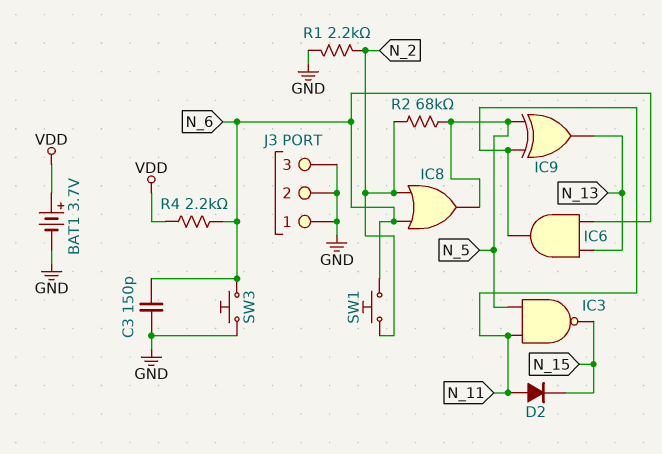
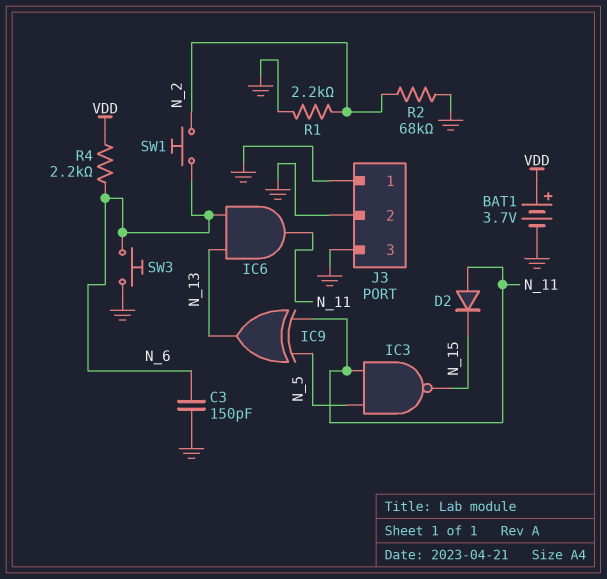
IC8: OR (in N_2, in N_6, out N_5) -> none
R2: 68k (N_2, N_5) -> 68k (GND, N_2)

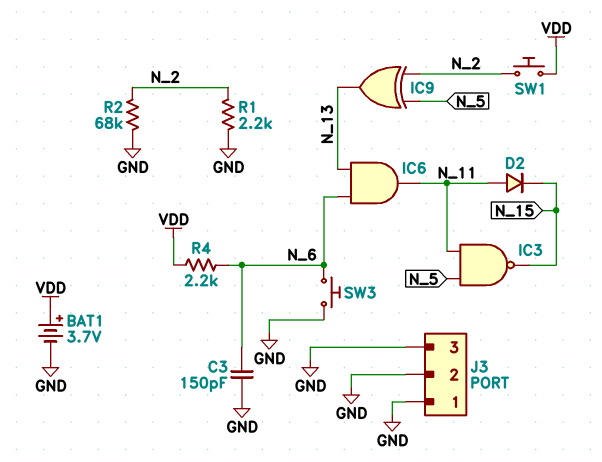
IC9: XOR (in N_5, in N_11, out N_13) -> XOR (in N_2, in N_5, out N_13)
SW1: button (N_2, N_6) -> button (N_2, VDD)

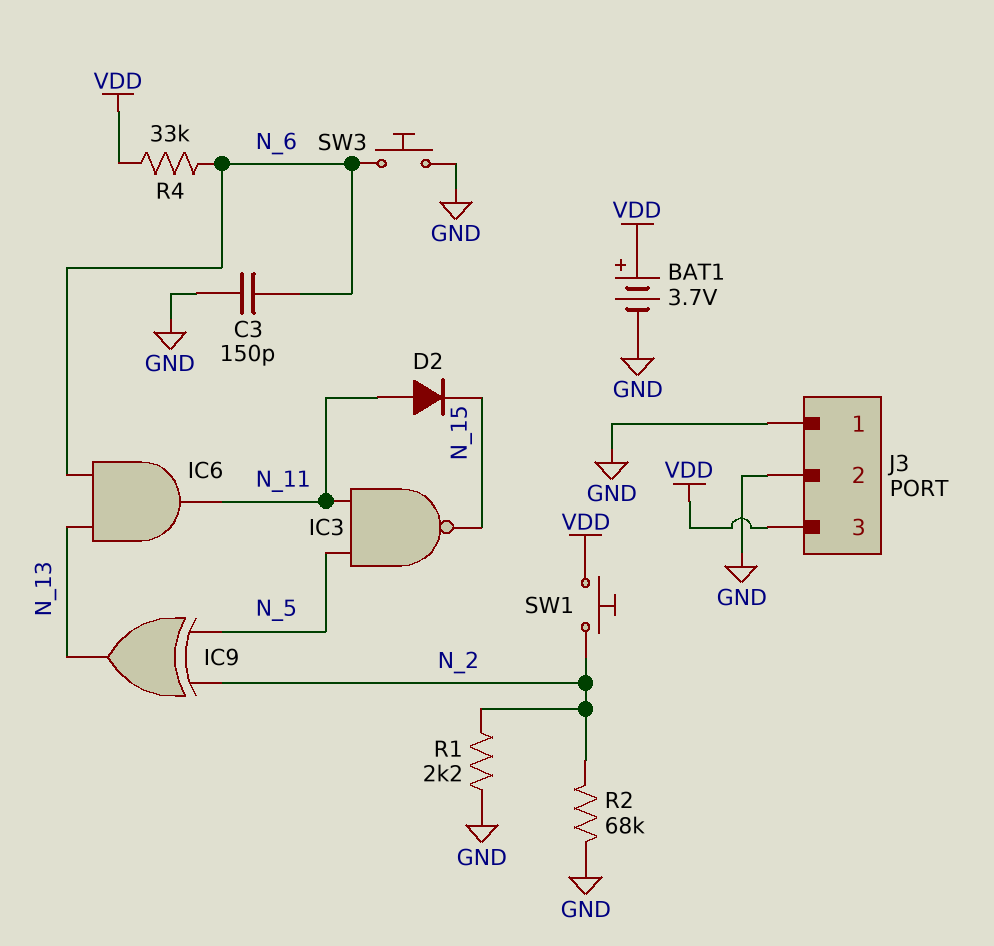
J3 pin 3: GND -> VDD
R4: 2.2k (N_6, VDD) -> 33k (N_6, VDD)

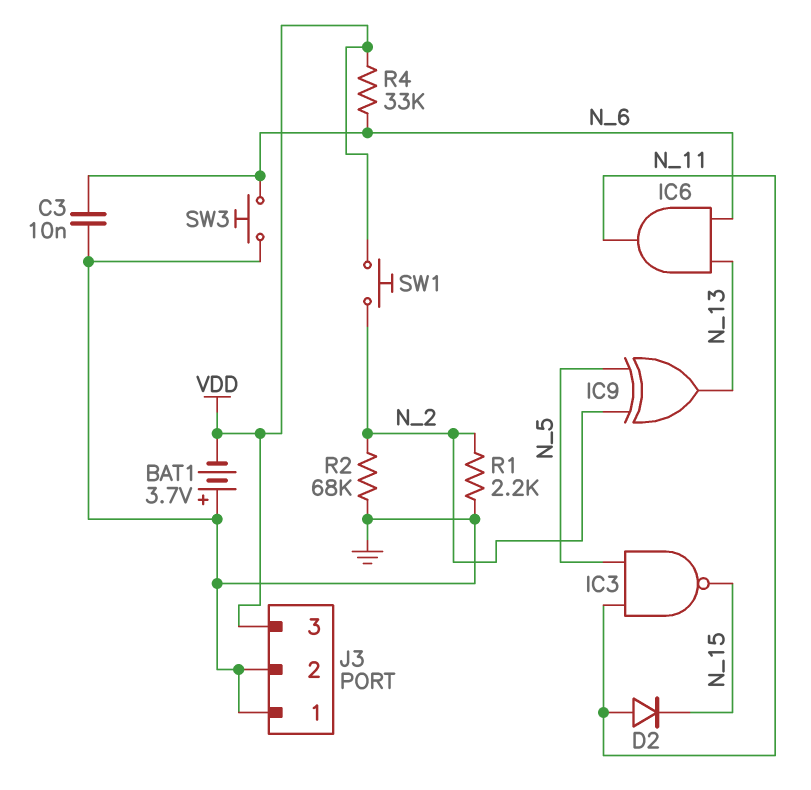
BAT1: 3.7V (plus VDD, minus GND) -> 3.7V (plus GND, minus VDD)
C3: 150pF (GND, N_6) -> 10nF (GND, N_6)

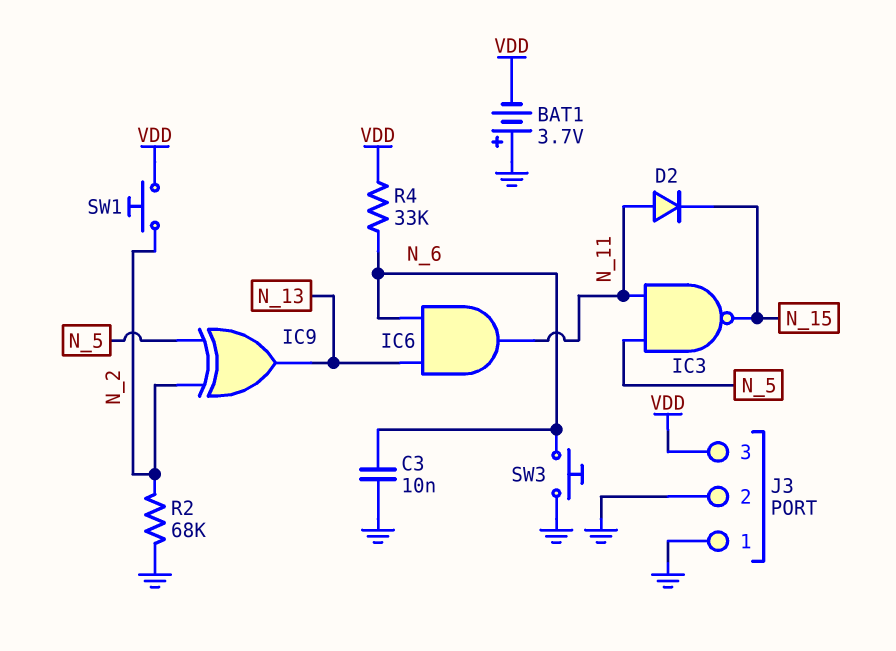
R1: 2.2k (GND, N_2) -> none

